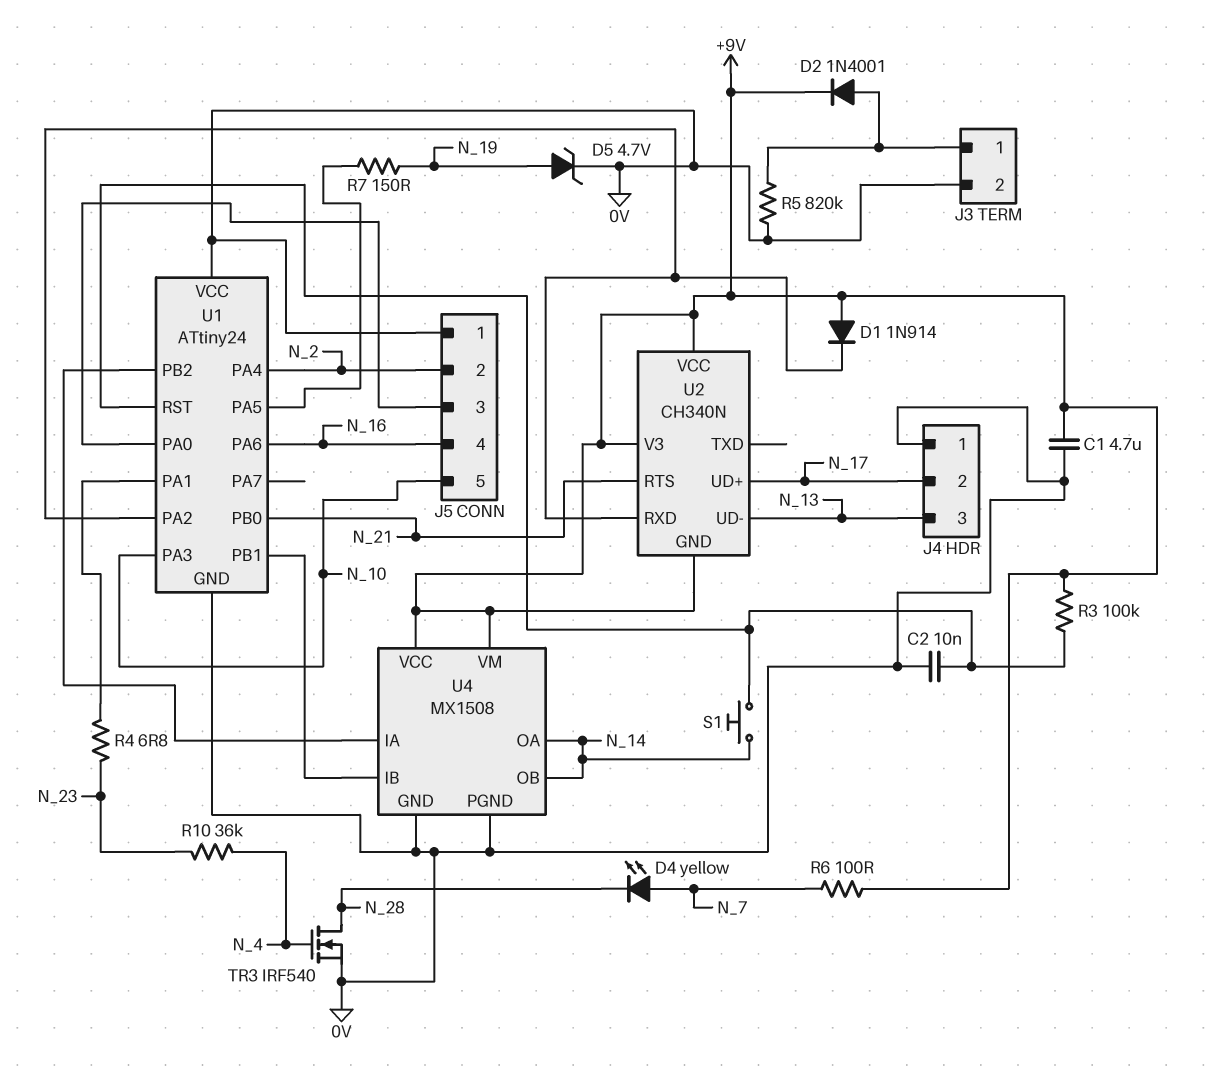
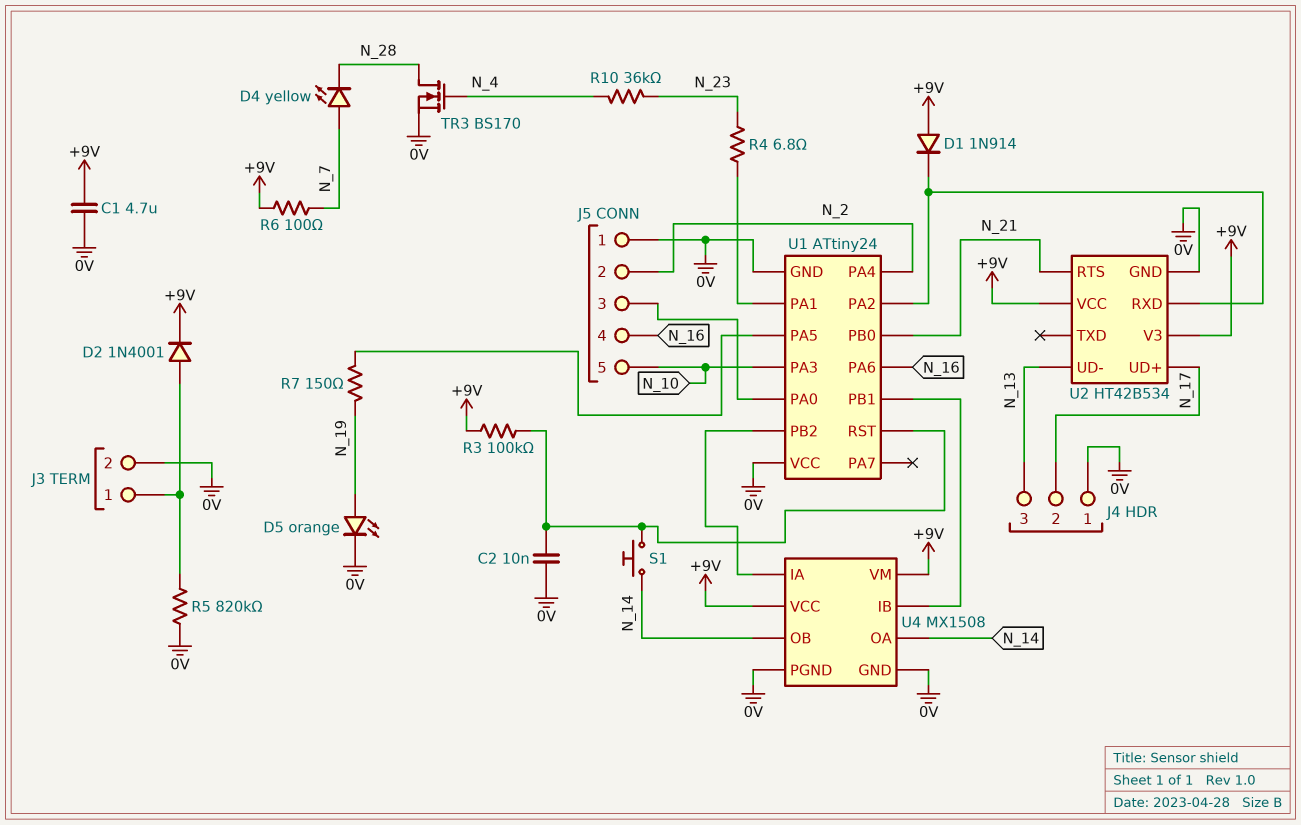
D5: zener 4.7V (A N_19, K 0V) -> LED orange (A N_19, K 0V)
TR3: NMOS IRF540 (G N_4, D N_28, S 0V) -> NMOS BS170 (G N_4, D N_28, S 0V)
U2: CH340N -> HT42B534
U2 pin GND: +9V -> 0V

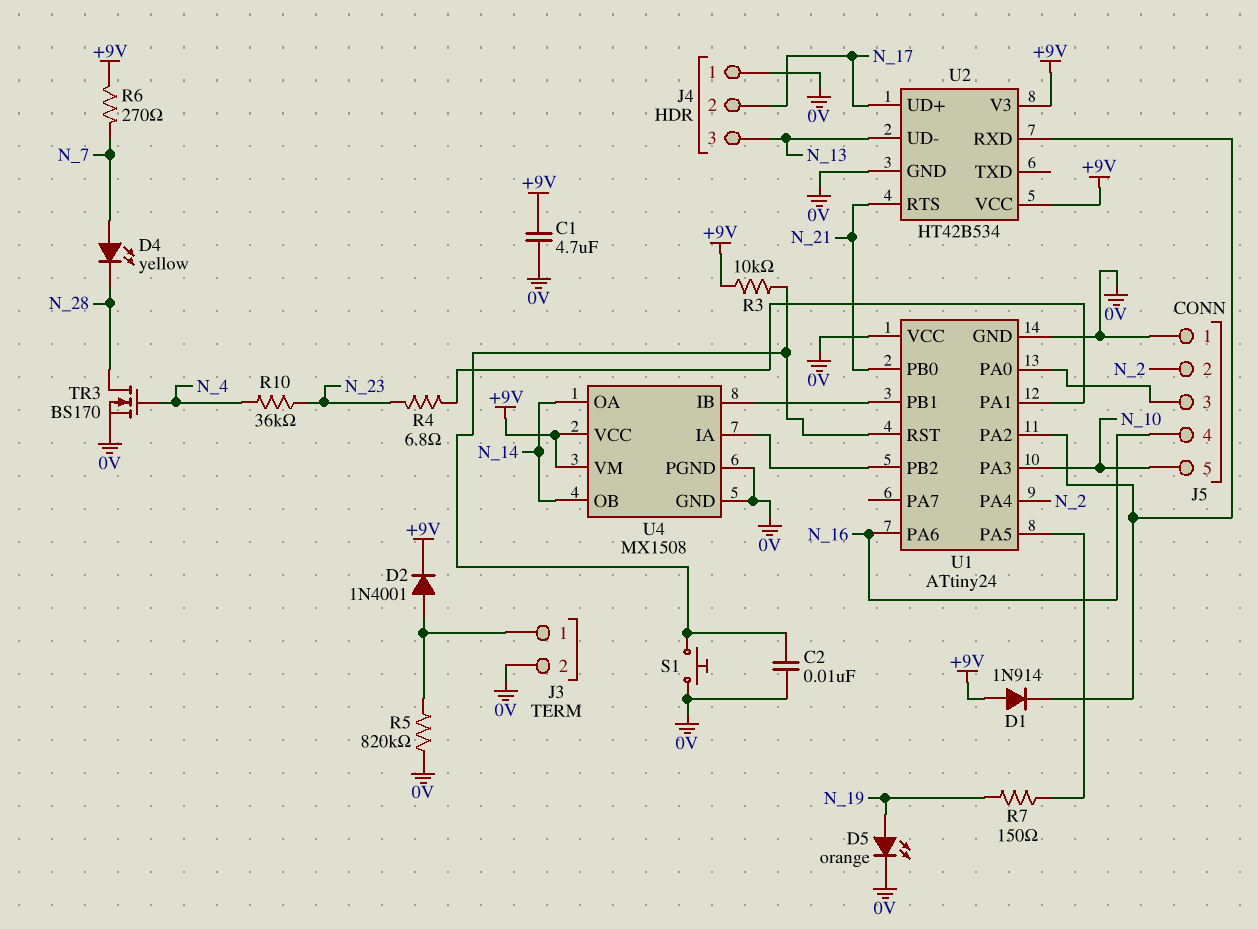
R3: 100k (+9V, U1/RST) -> 10k (+9V, U1/RST)
R6: 100 (+9V, N_7) -> 270 (+9V, N_7)
S1: button (N_14, U1/RST) -> button (0V, U1/RST)

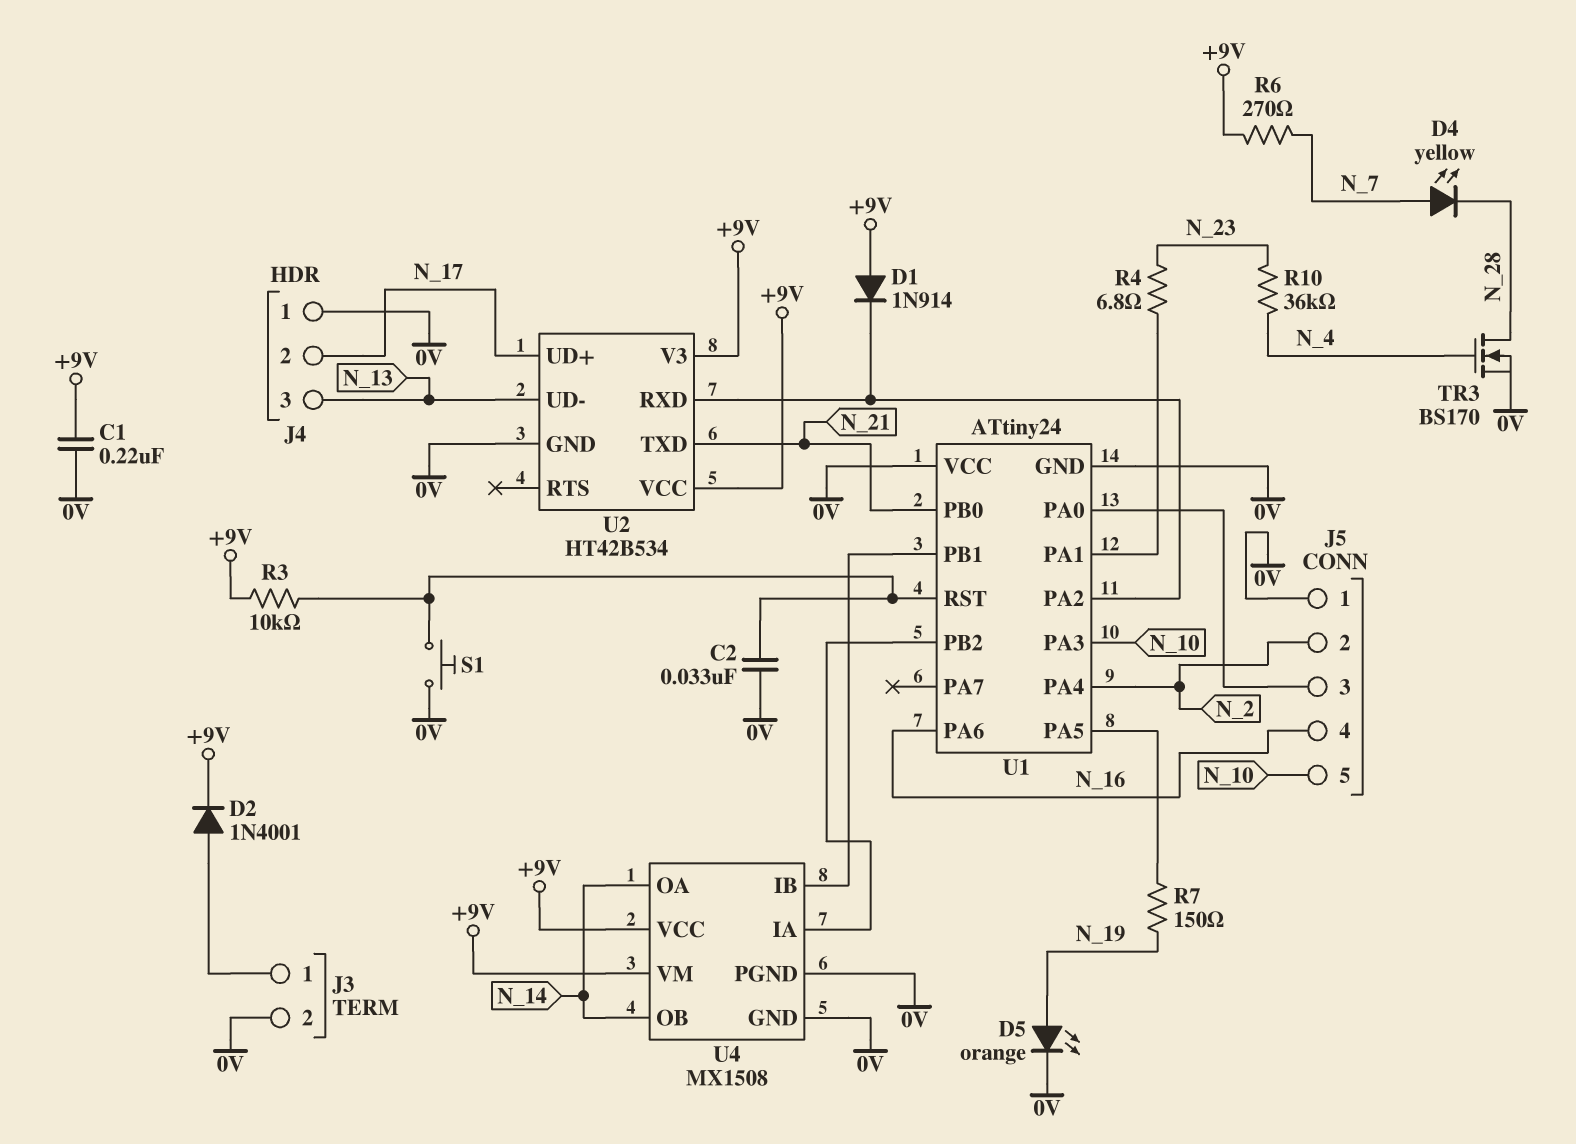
C1: 4.7uF (+9V, 0V) -> 220nF (+9V, 0V)
C2: 10nF (0V, U1/RST) -> 33nF (0V, U1/RST)
R5: 820k (0V, J3/1) -> none
U2 pin RTS: N_21 -> none
U2 pin TXD: none -> N_21

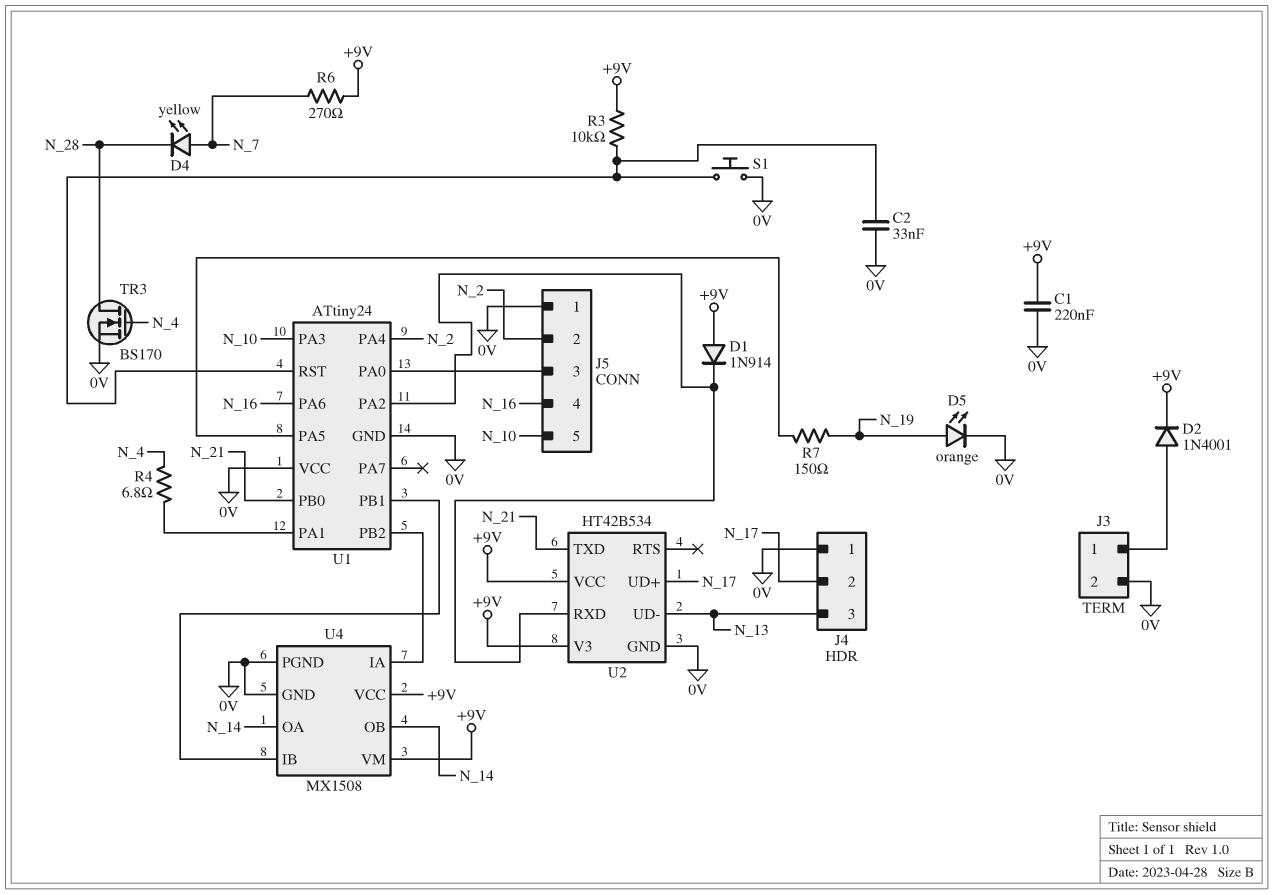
R4: 6.8 (N_23, U1/PA1) -> 6.8 (N_4, U1/PA1)
R10: 36k (N_4, N_23) -> none

